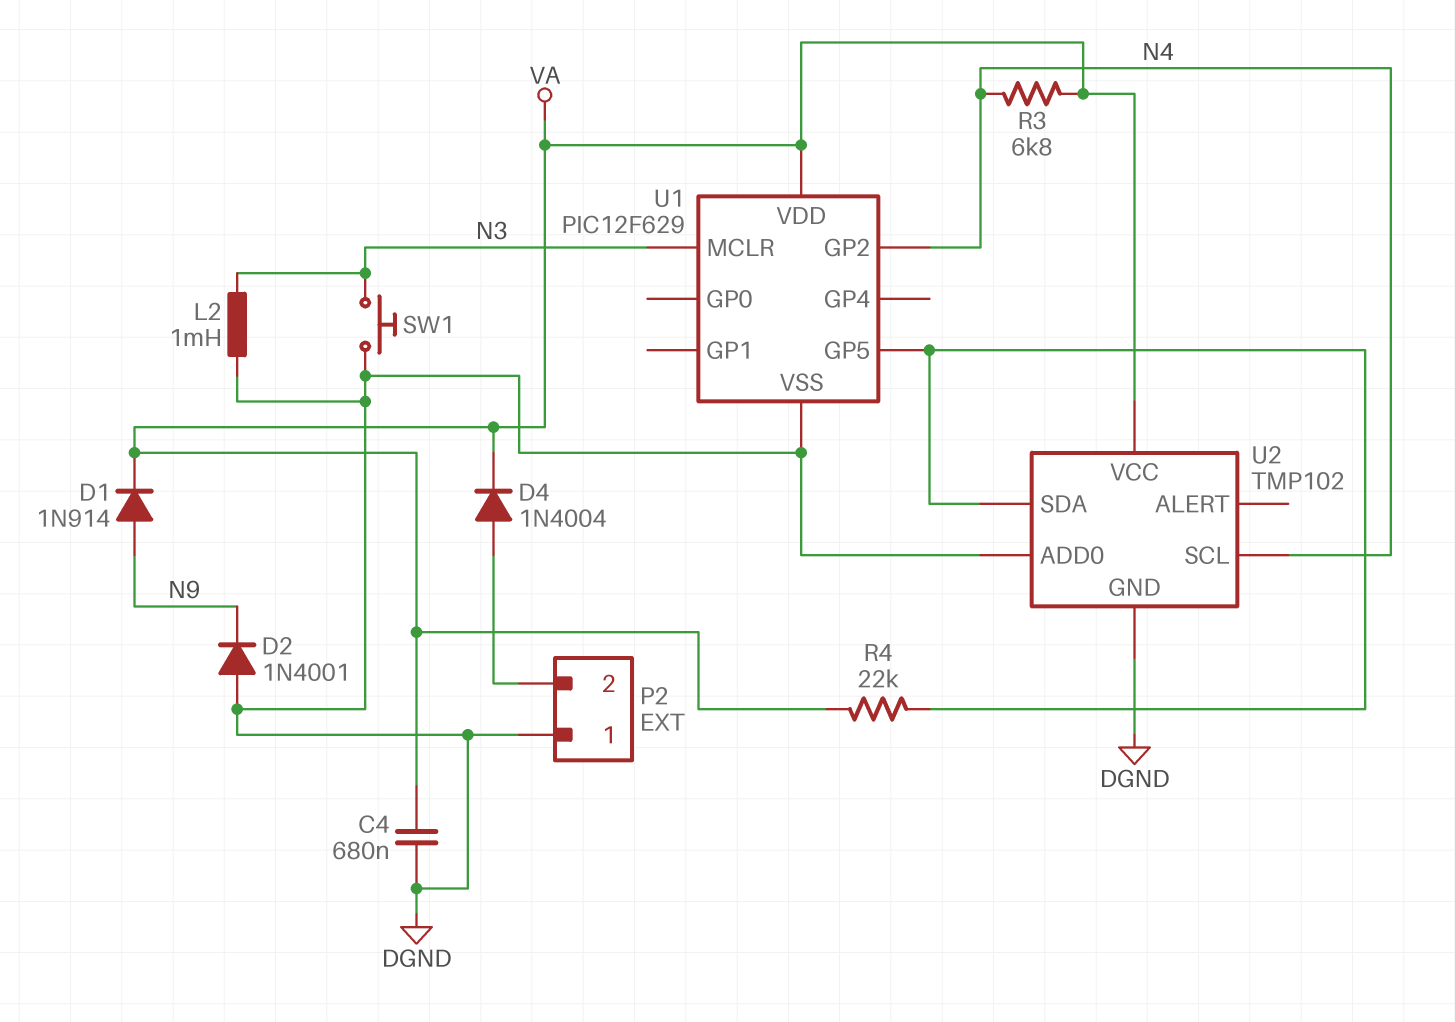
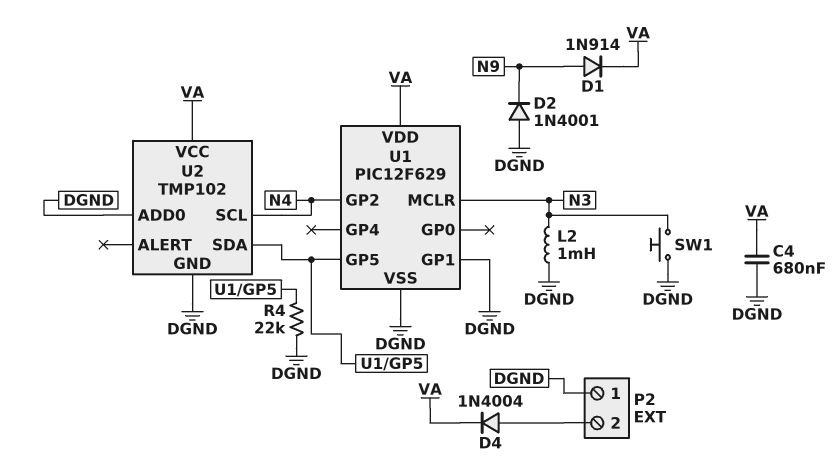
R3: 6.8k (N4, VA) -> none
R4: 22k (U1/GP5, VA) -> 22k (DGND, U1/GP5)
U1 pin GP1: none -> DGND

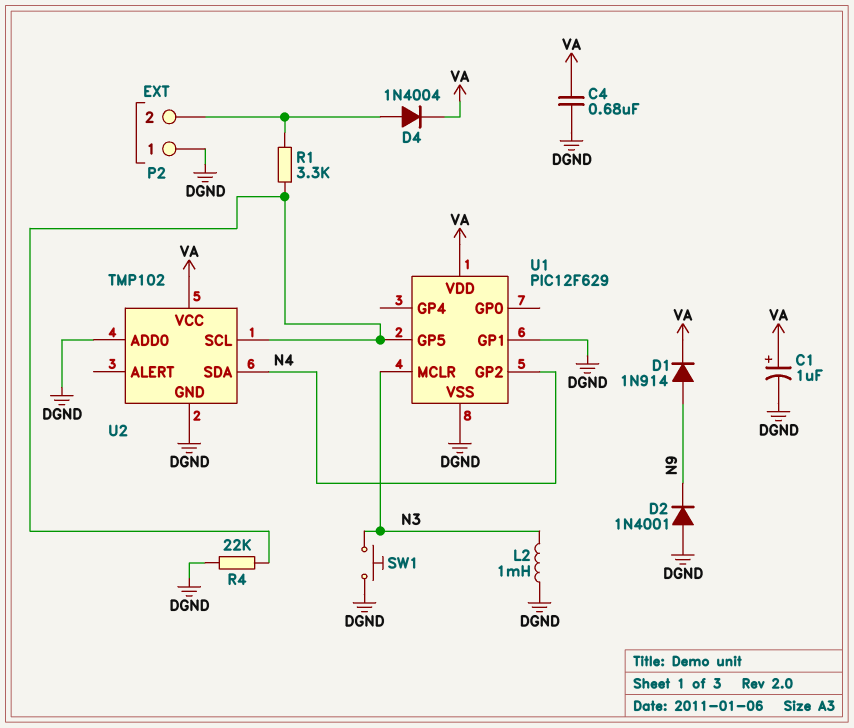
C1: none -> 1uF (plus VA, minus DGND)
R1: none -> 3.3k (P2/2, U1/GP5)
U2 pin SCL: N4 -> U1/GP5
U2 pin SDA: U1/GP5 -> N4

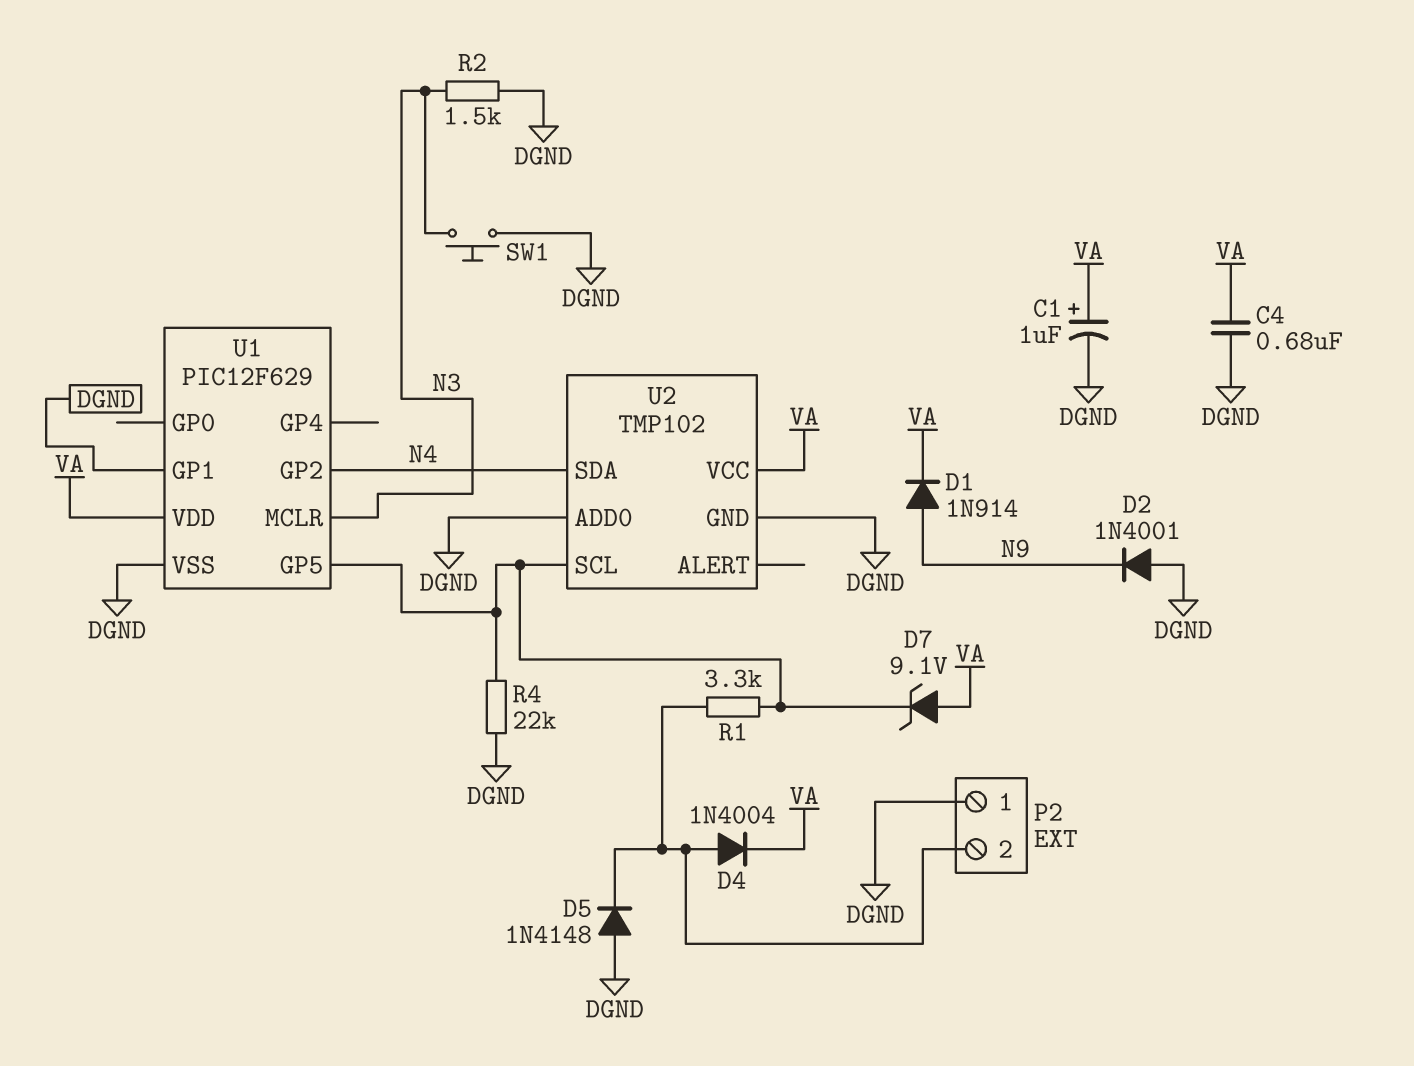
D5: none -> diode 1N4148 (A DGND, K P2/2)
D7: none -> zener 9.1V (A VA, K U1/GP5)
L2: 1mH (DGND, N3) -> none
R2: none -> 1.5k (DGND, N3)

